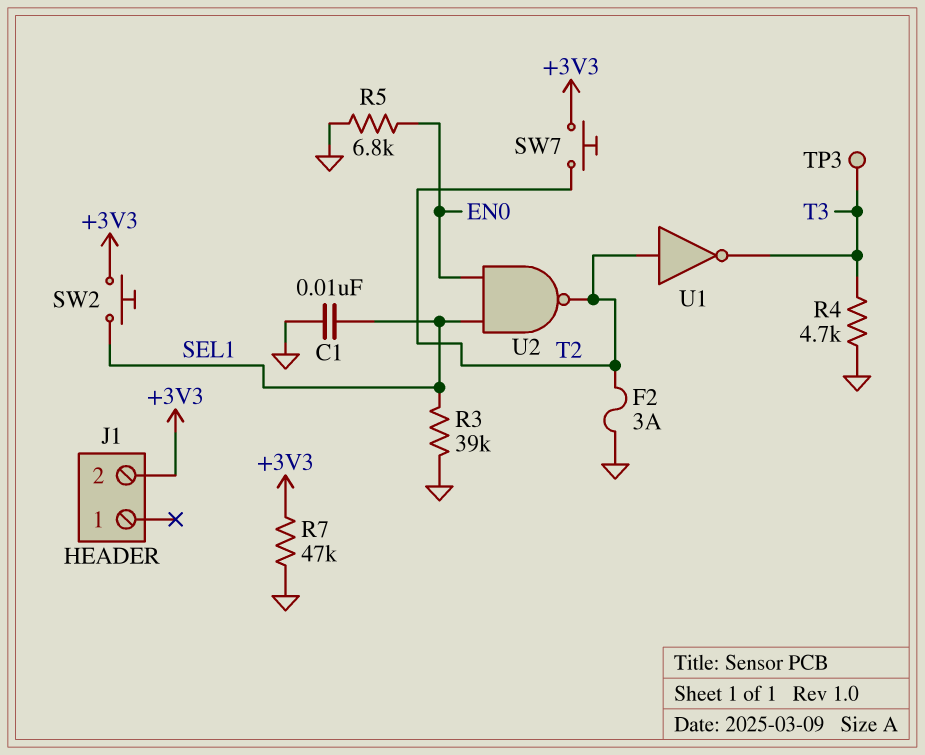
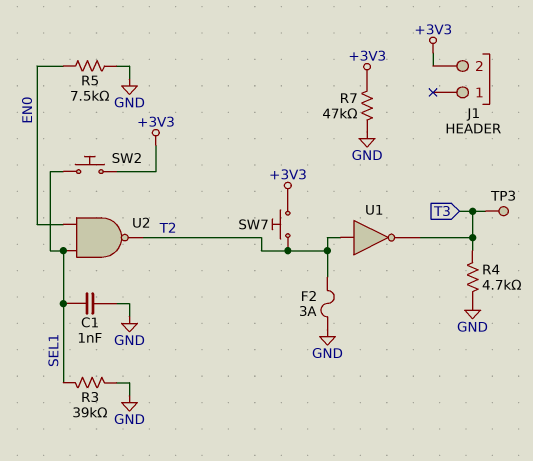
C1: 10nF (GND, SEL1) -> 1nF (GND, SEL1)
R5: 6.8k (EN0, GND) -> 7.5k (EN0, GND)

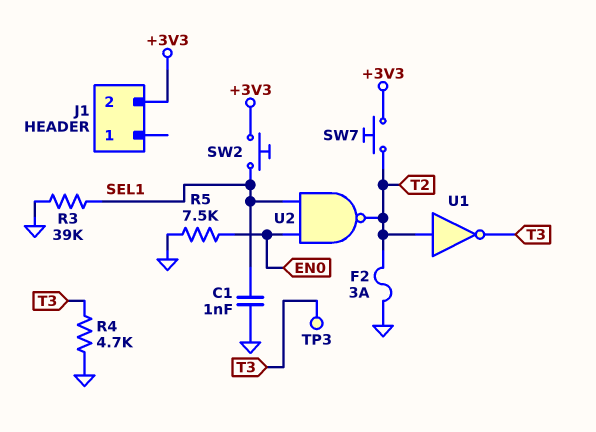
R7: 47k (+3V3, GND) -> none

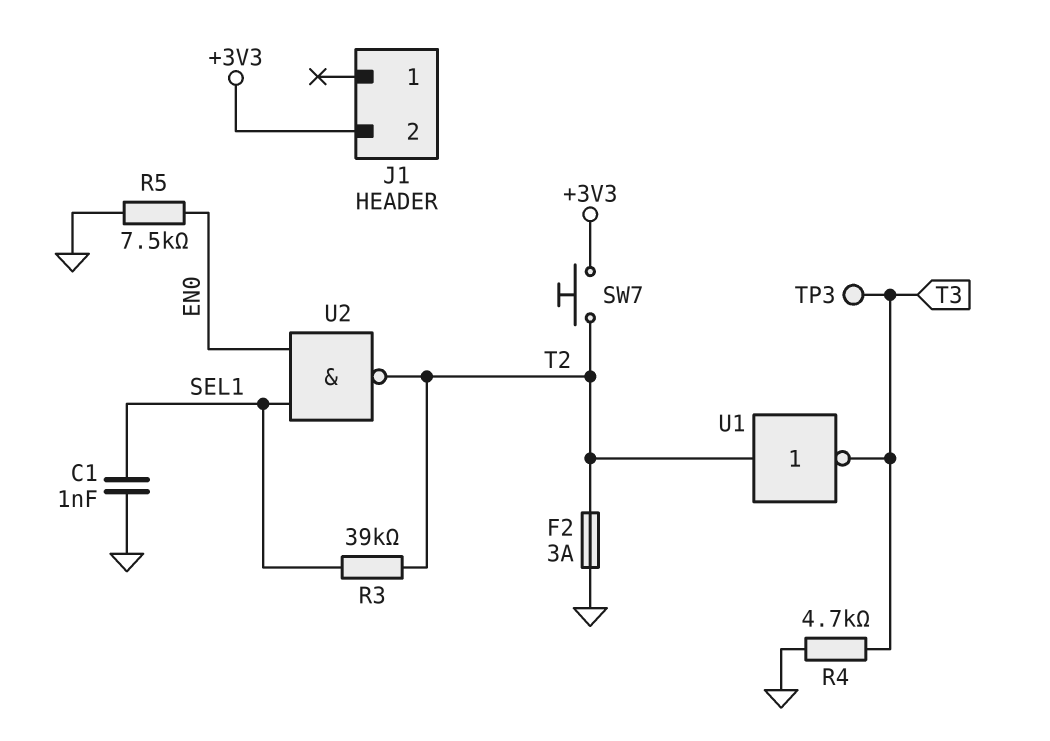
R3: 39k (GND, SEL1) -> 39k (SEL1, T2)
SW2: button (+3V3, SEL1) -> none

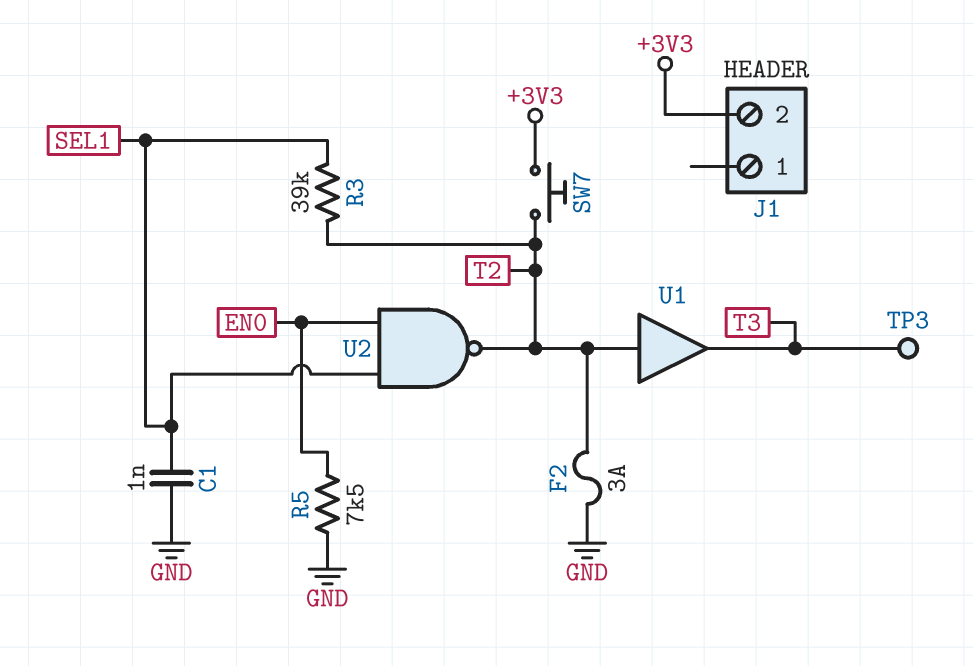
R4: 4.7k (GND, T3) -> none
U1: NOT (in T2, out T3) -> buffer (in T2, out T3)

